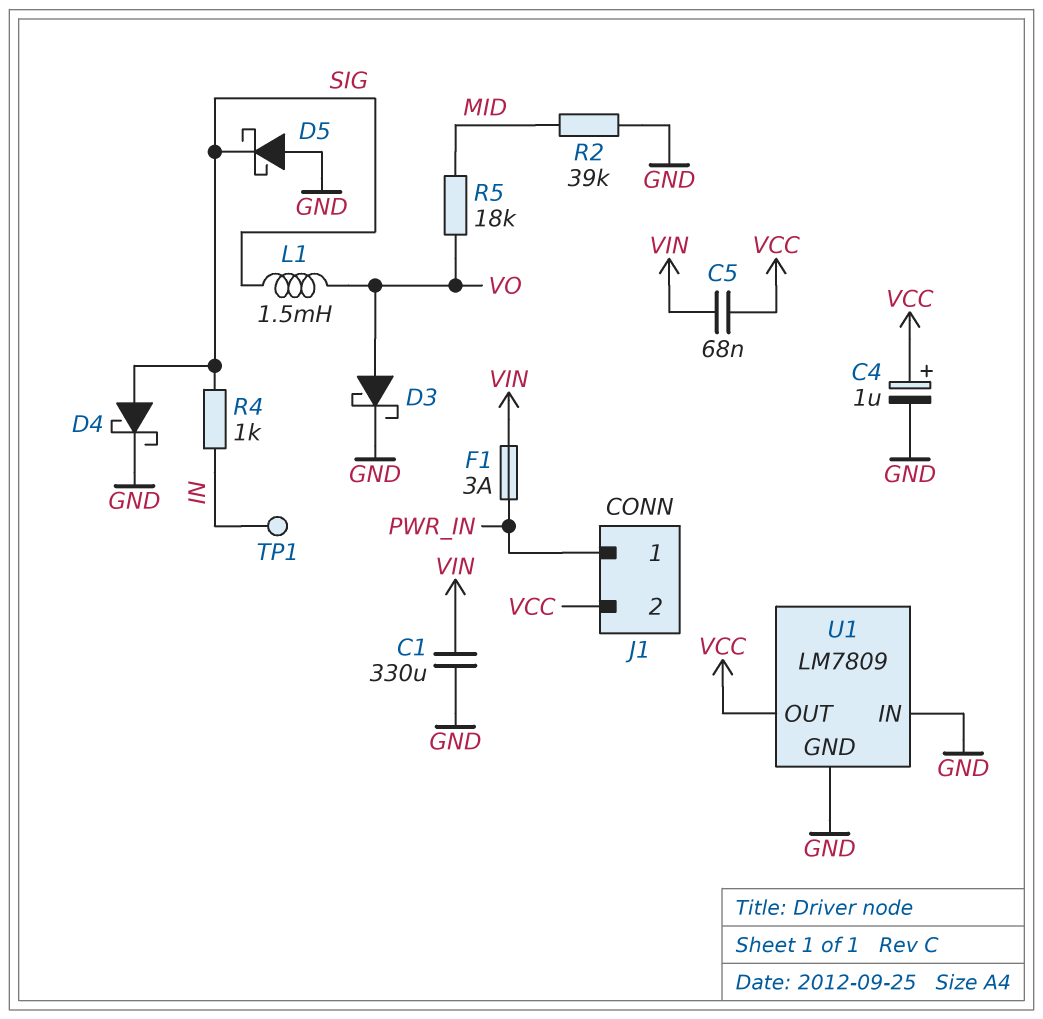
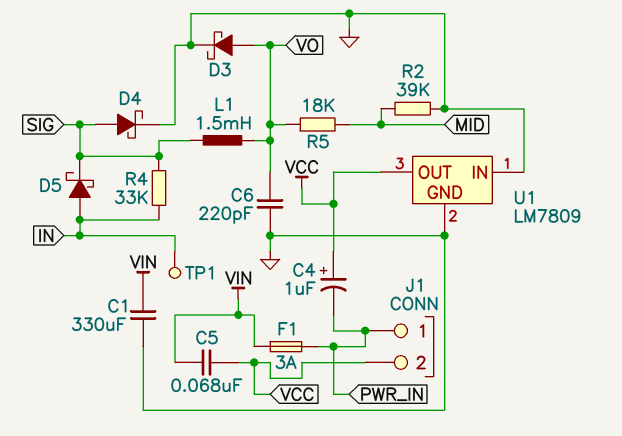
C4: 1uF (plus VCC, minus GND) -> 1uF (plus VCC, minus PWR_IN)
C6: none -> 220pF (GND, VO)
D5: schottky (A GND, K SIG) -> schottky (A IN, K SIG)
R4: 1k (IN, SIG) -> 33k (IN, SIG)

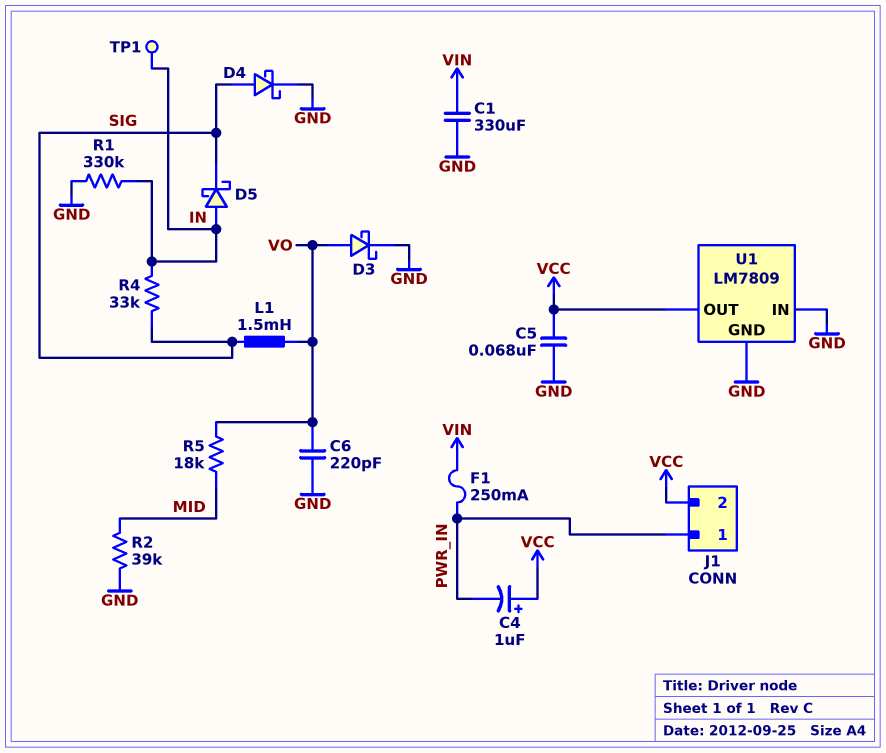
C5: 68nF (VCC, VIN) -> 68nF (GND, VCC)
F1: 3A (PWR_IN, VIN) -> 250mA (PWR_IN, VIN)
R1: none -> 330k (GND, IN)

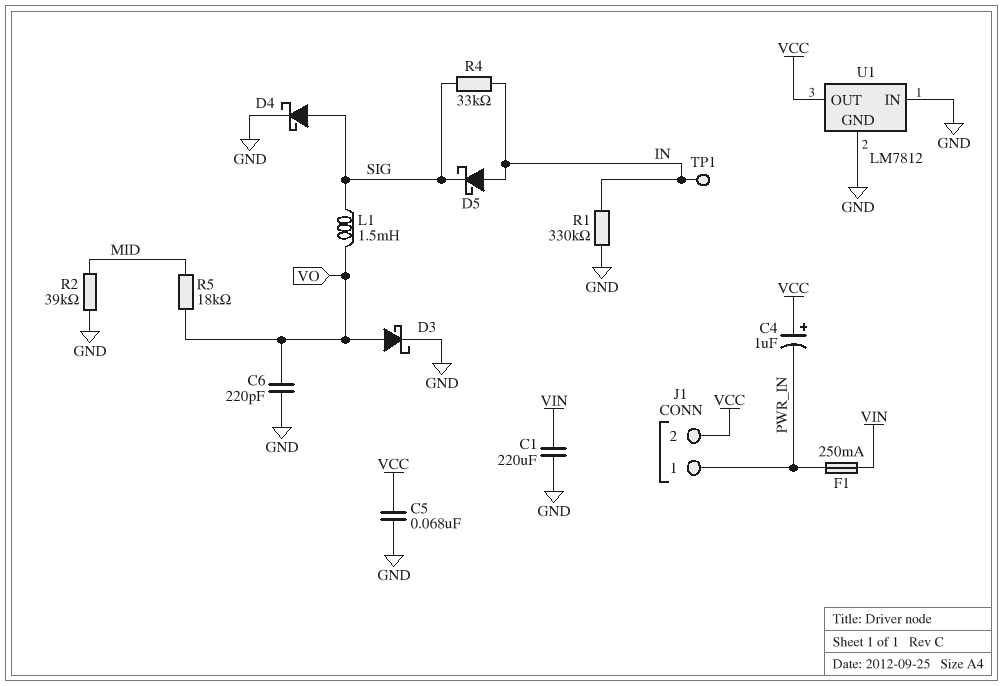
C1: 330uF (GND, VIN) -> 220uF (GND, VIN)
U1: LM7809 -> LM7812

